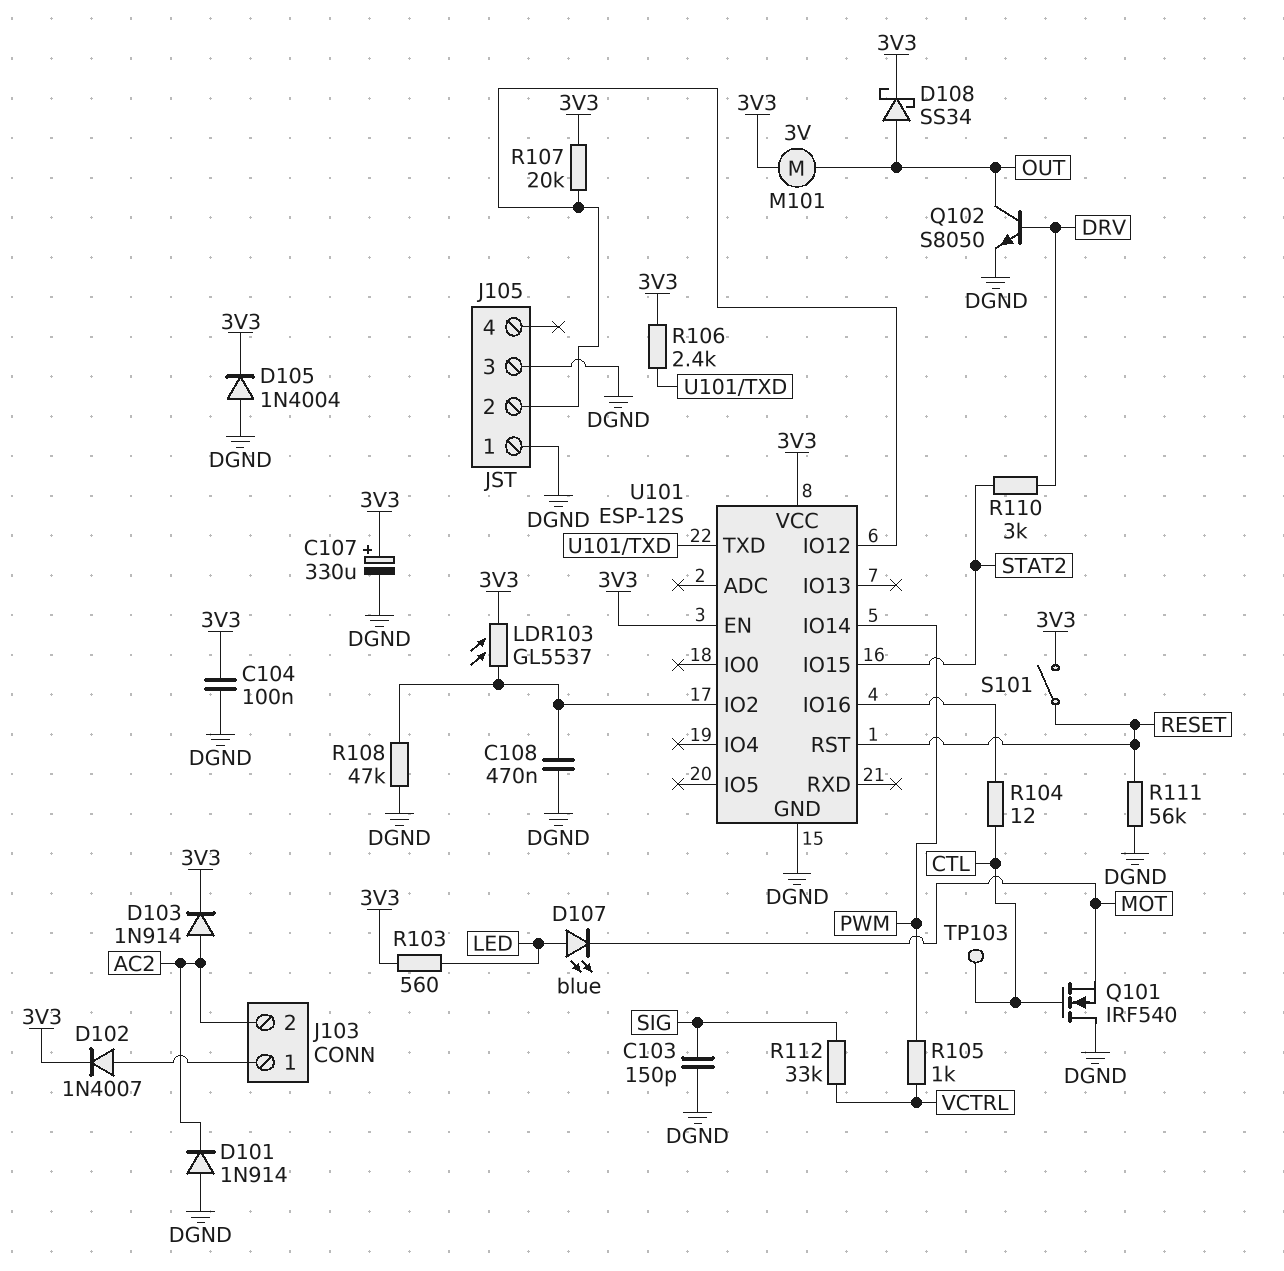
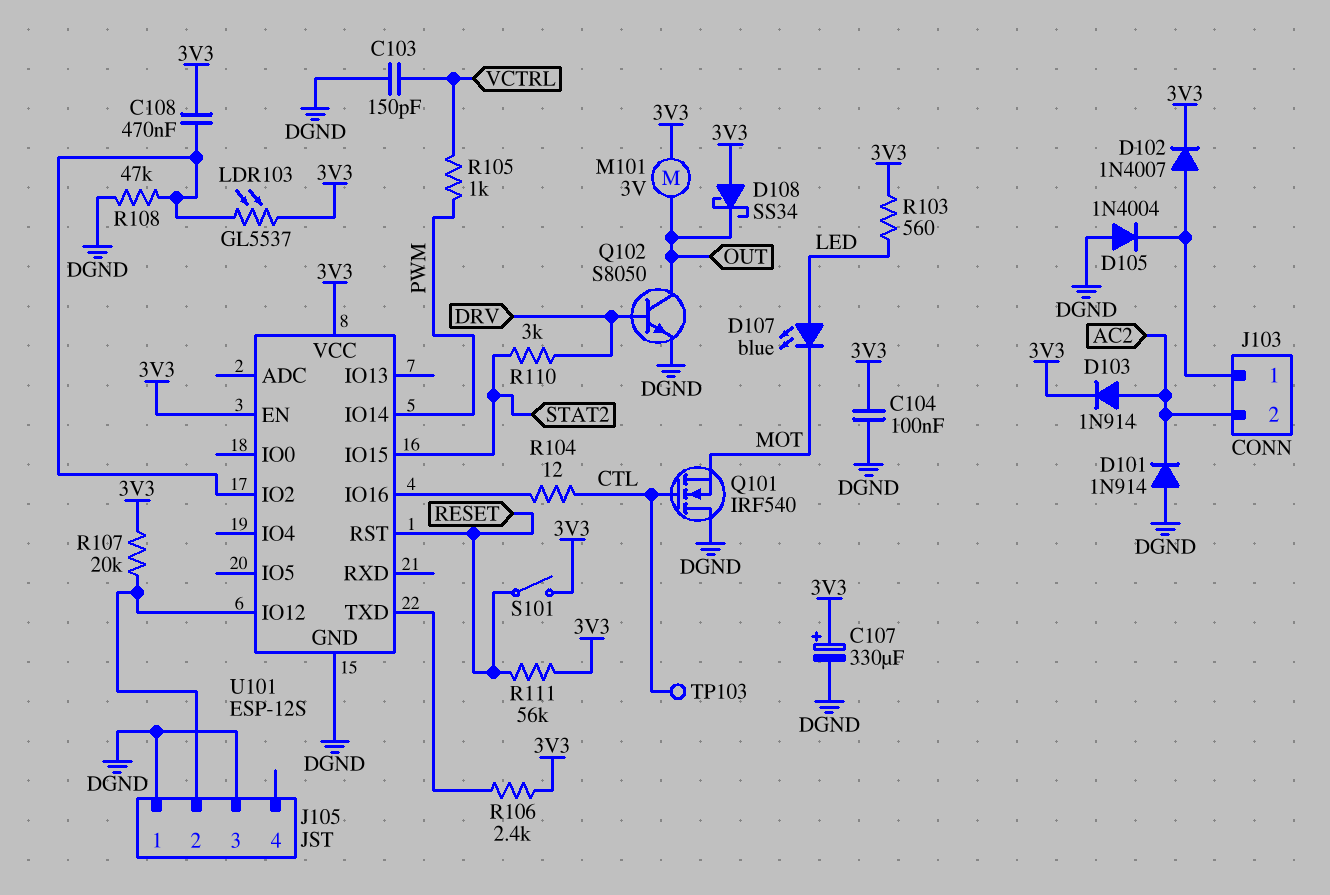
C103: 150pF (DGND, SIG) -> 150pF (DGND, VCTRL)
C108: 470nF (DGND, U101/IO2) -> 470nF (3V3, U101/IO2)
D105: diode 1N4004 (A DGND, K 3V3) -> diode 1N4004 (A DGND, K J103/1)
D108: schottky SS34 (A OUT, K 3V3) -> schottky SS34 (A 3V3, K OUT)
R111: 56k (DGND, RESET) -> 56k (3V3, RESET)
R112: 33k (SIG, VCTRL) -> none

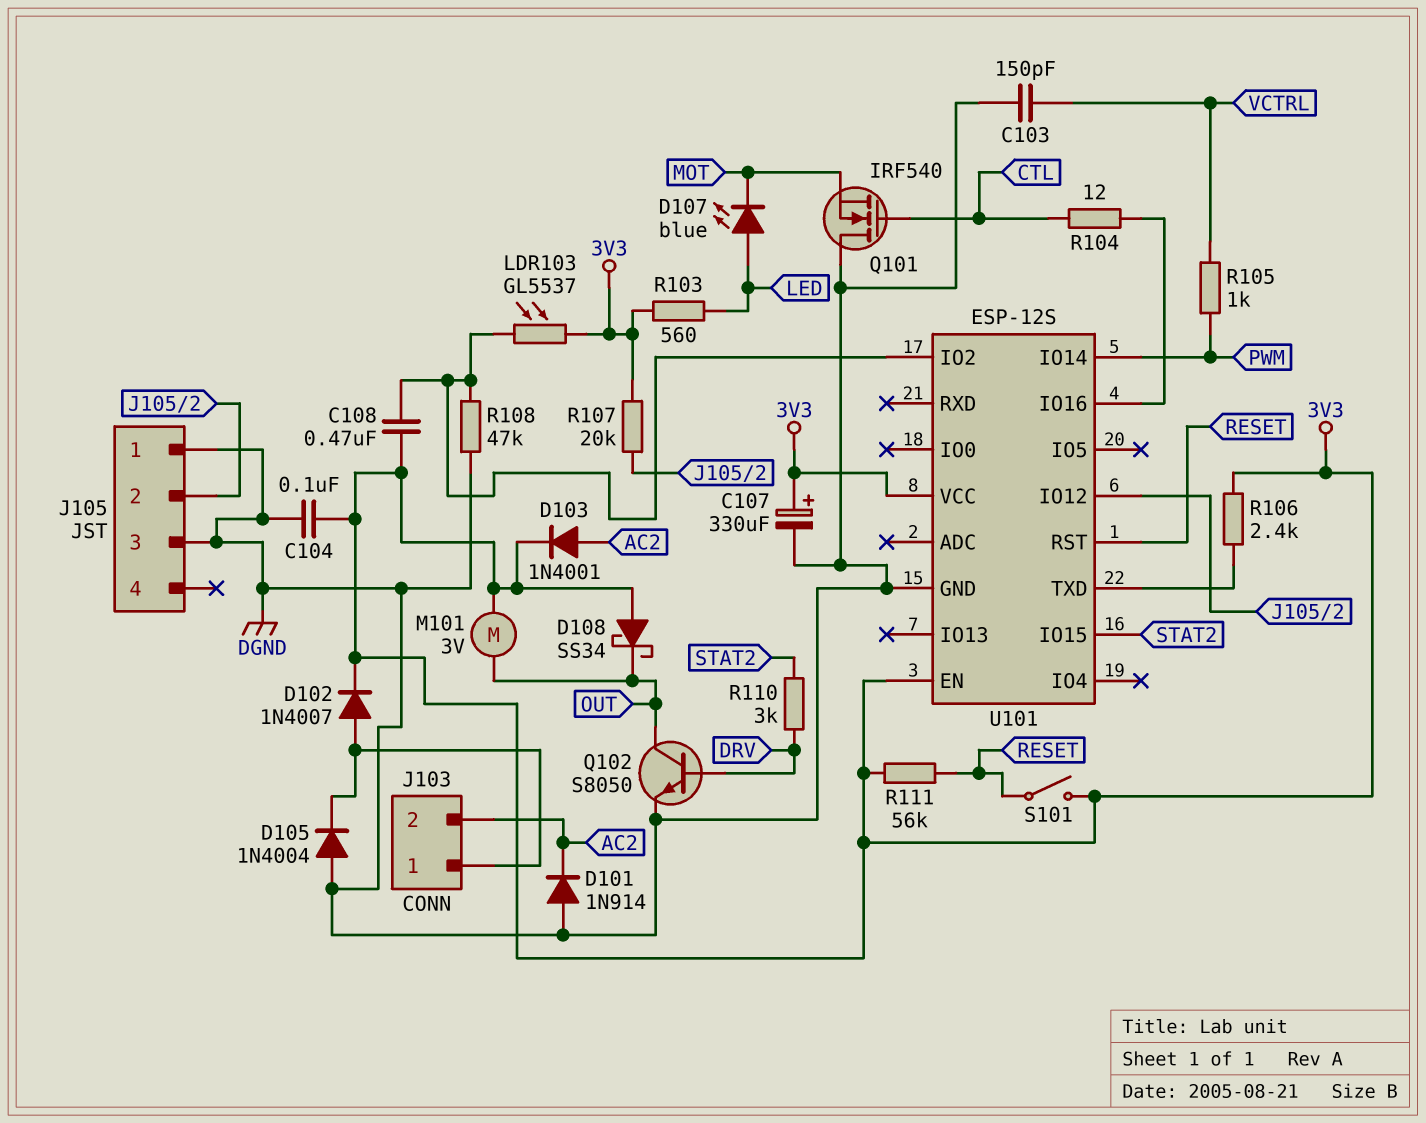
D103: diode 1N914 (A AC2, K 3V3) -> diode 1N4001 (A AC2, K 3V3)
TP103: test point (CTL) -> none

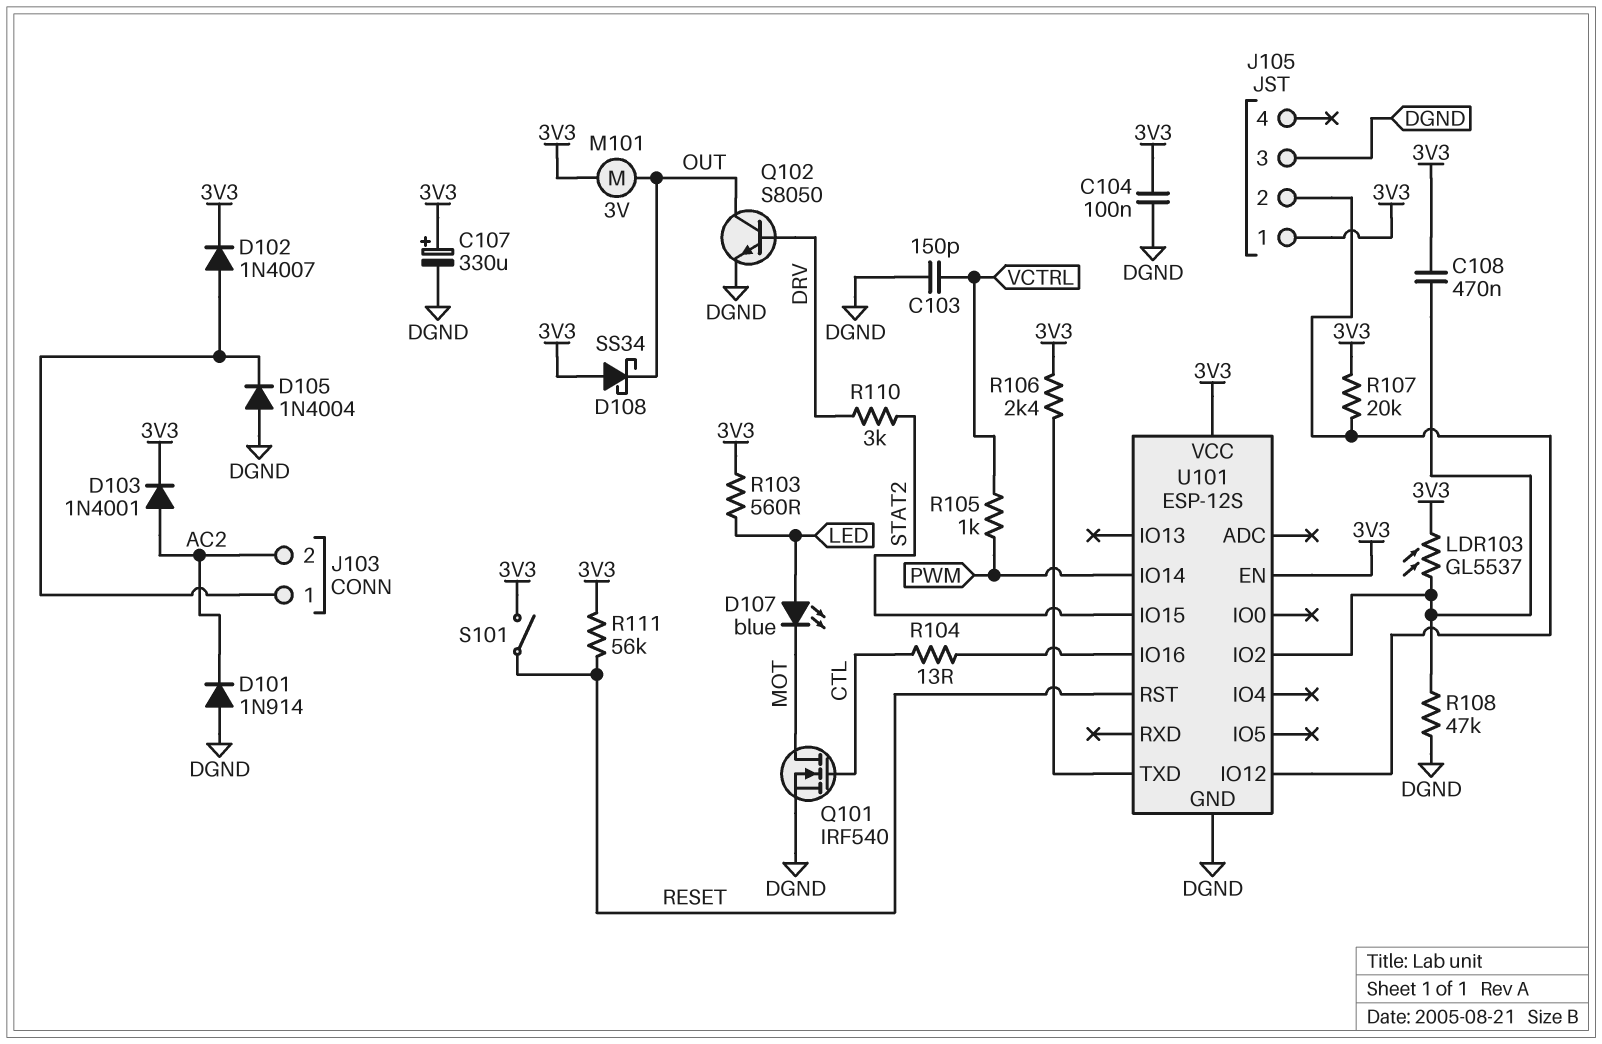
J105 pin 1: DGND -> 3V3
Q101: NMOS IRF540 (G CTL, D DGND, S MOT) -> NMOS IRF540 (G CTL, D MOT, S DGND)
R104: 12 (CTL, U101/IO16) -> 13 (CTL, U101/IO16)

